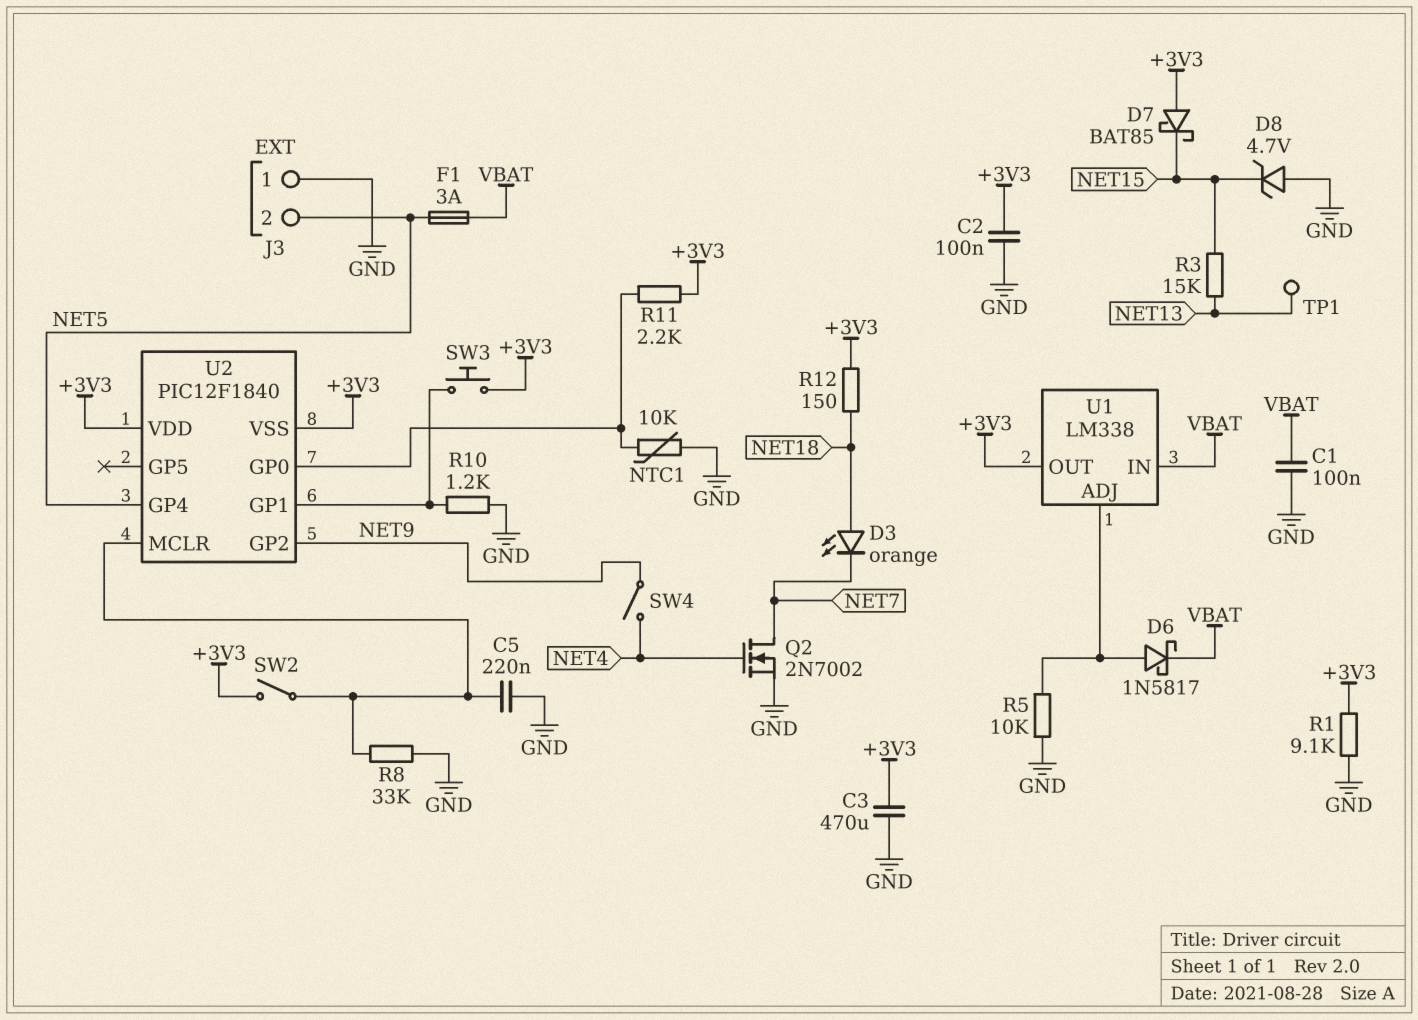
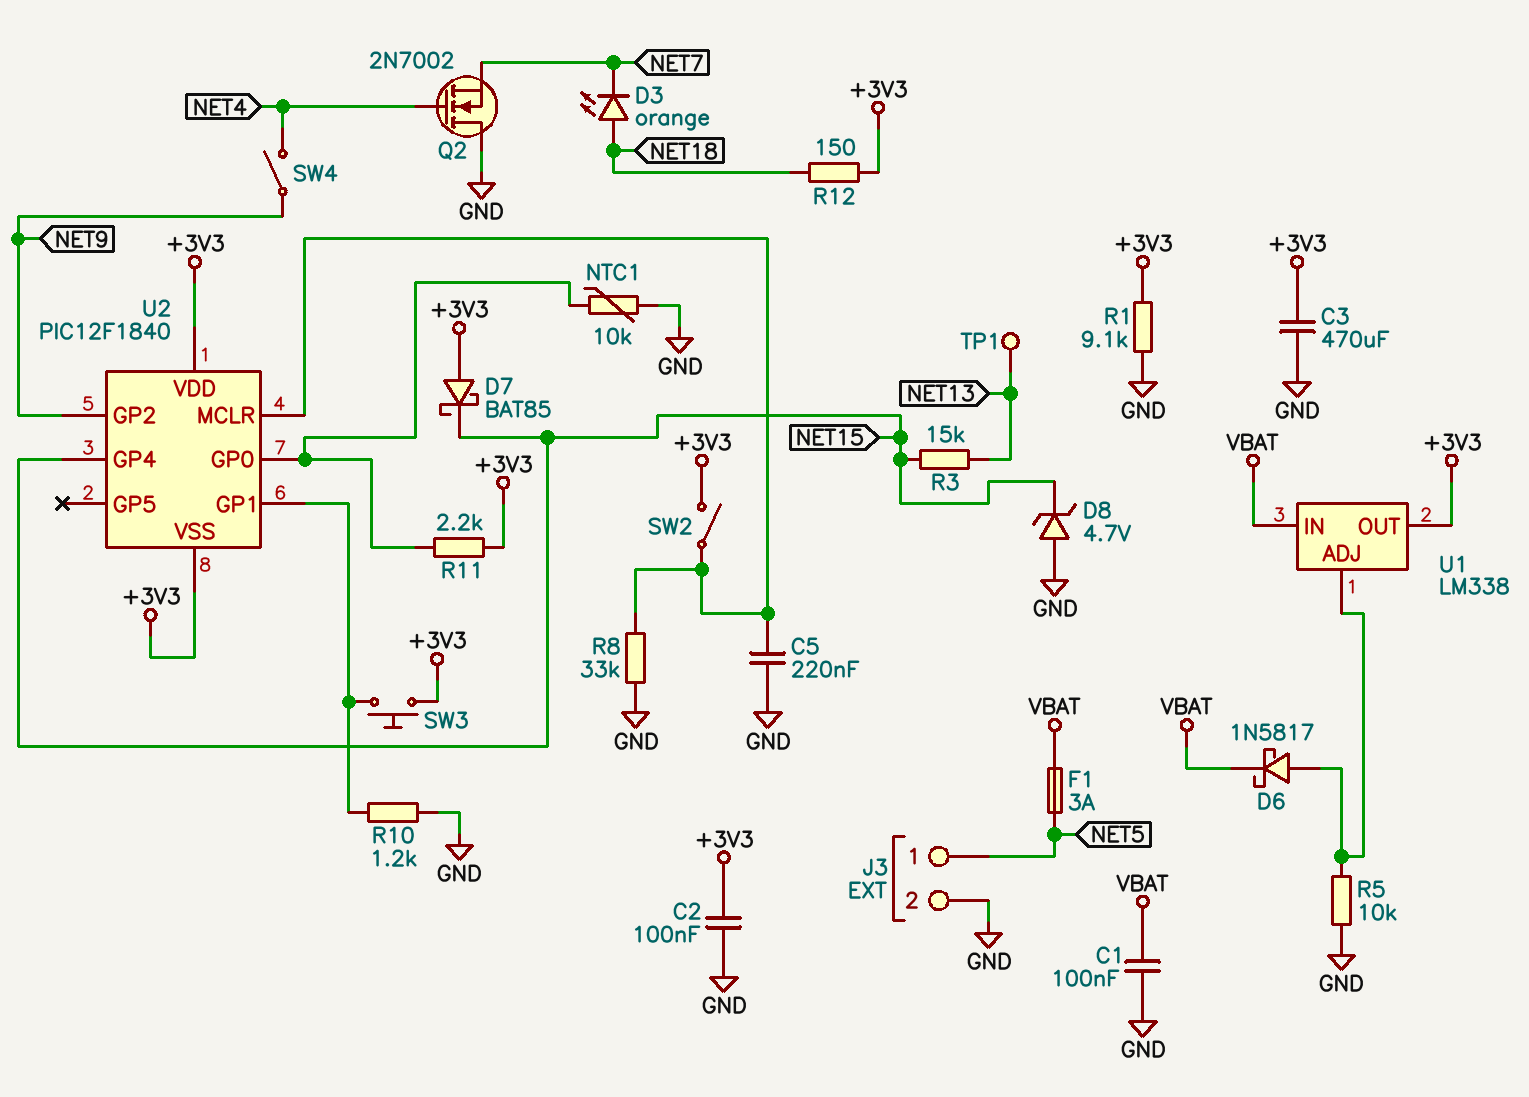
J3 pin 1: GND -> NET5
J3 pin 2: NET5 -> GND
Q2: NMOS 2N7002 (G NET4, D NET7, S GND) -> NMOS 2N7002 (G NET4, D GND, S NET7)
U2 pin GP4: NET5 -> NET15

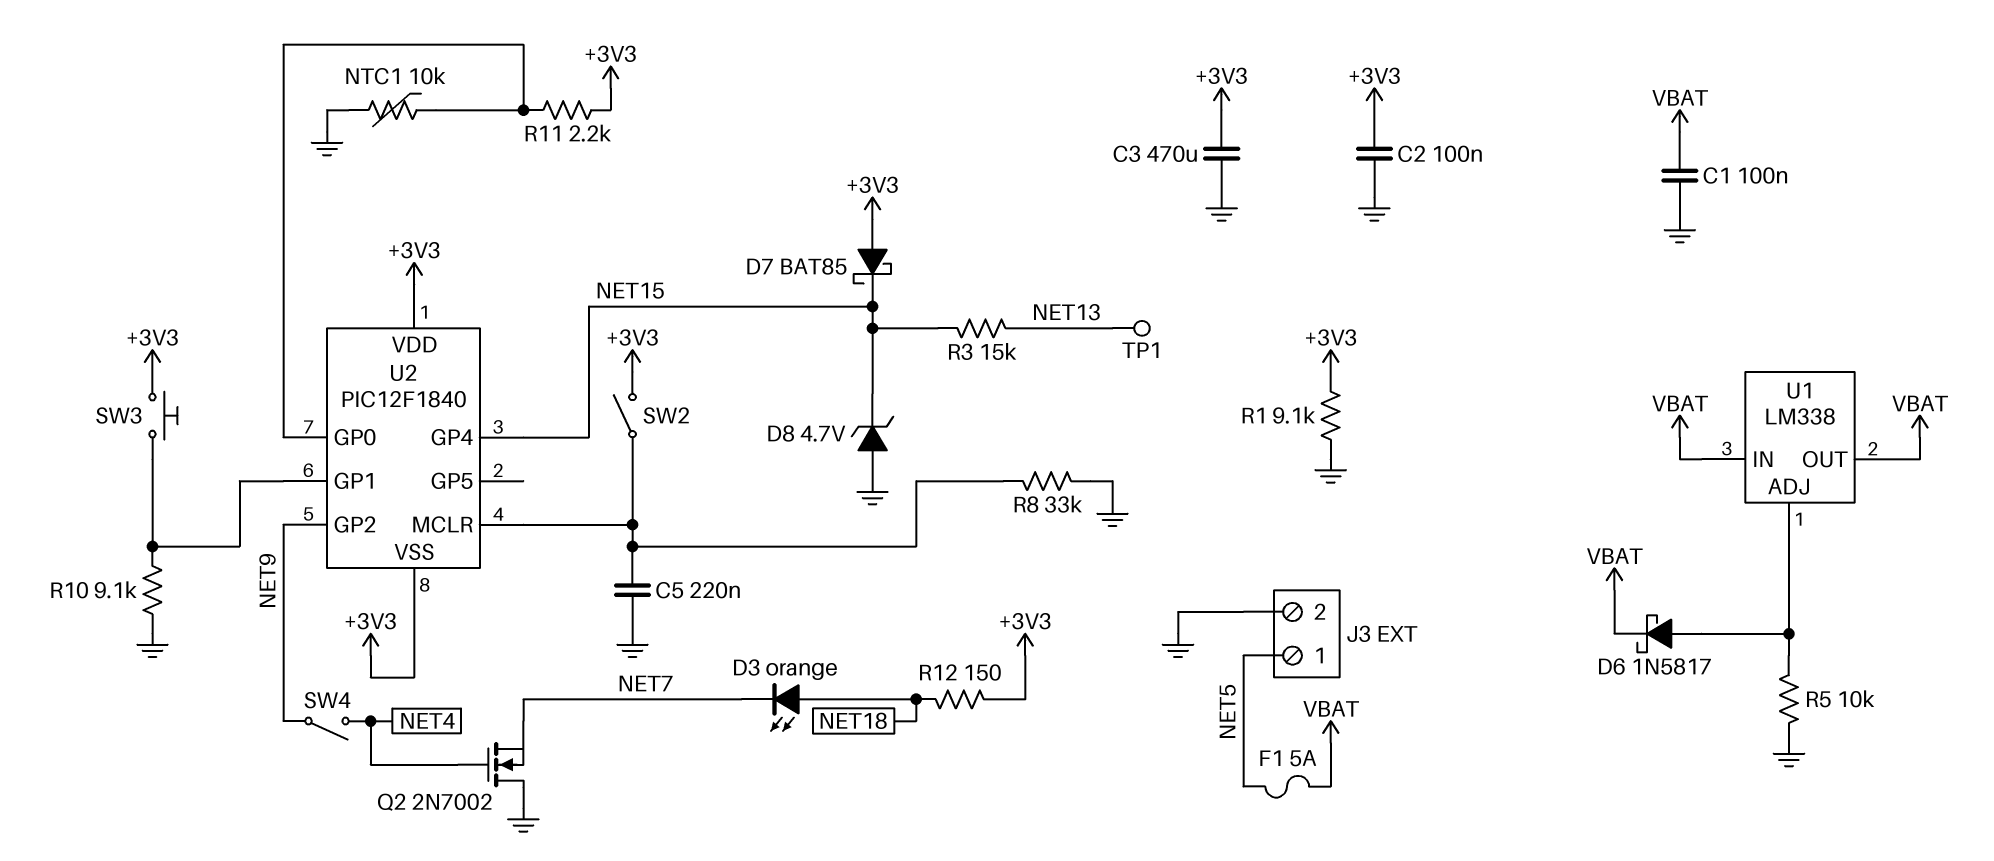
F1: 3A (NET5, VBAT) -> 5A (NET5, VBAT)
R10: 1.2k (GND, U2/GP1) -> 9.1k (GND, U2/GP1)
U1 pin OUT: +3V3 -> VBAT

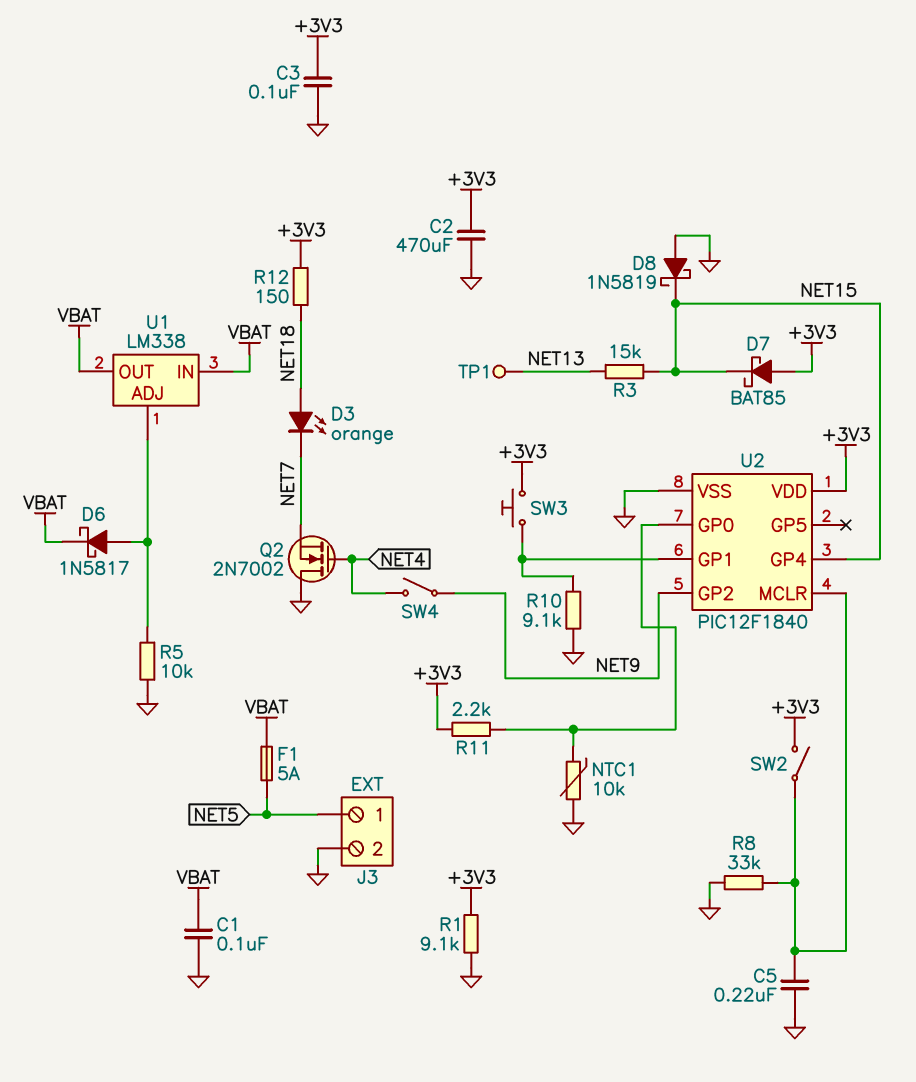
C2: 100nF (+3V3, GND) -> 470uF (+3V3, GND)
C3: 470uF (+3V3, GND) -> 100nF (+3V3, GND)
D8: zener 4.7V (A GND, K NET15) -> schottky 1N5819 (A GND, K NET15)
U2 pin VSS: +3V3 -> GND

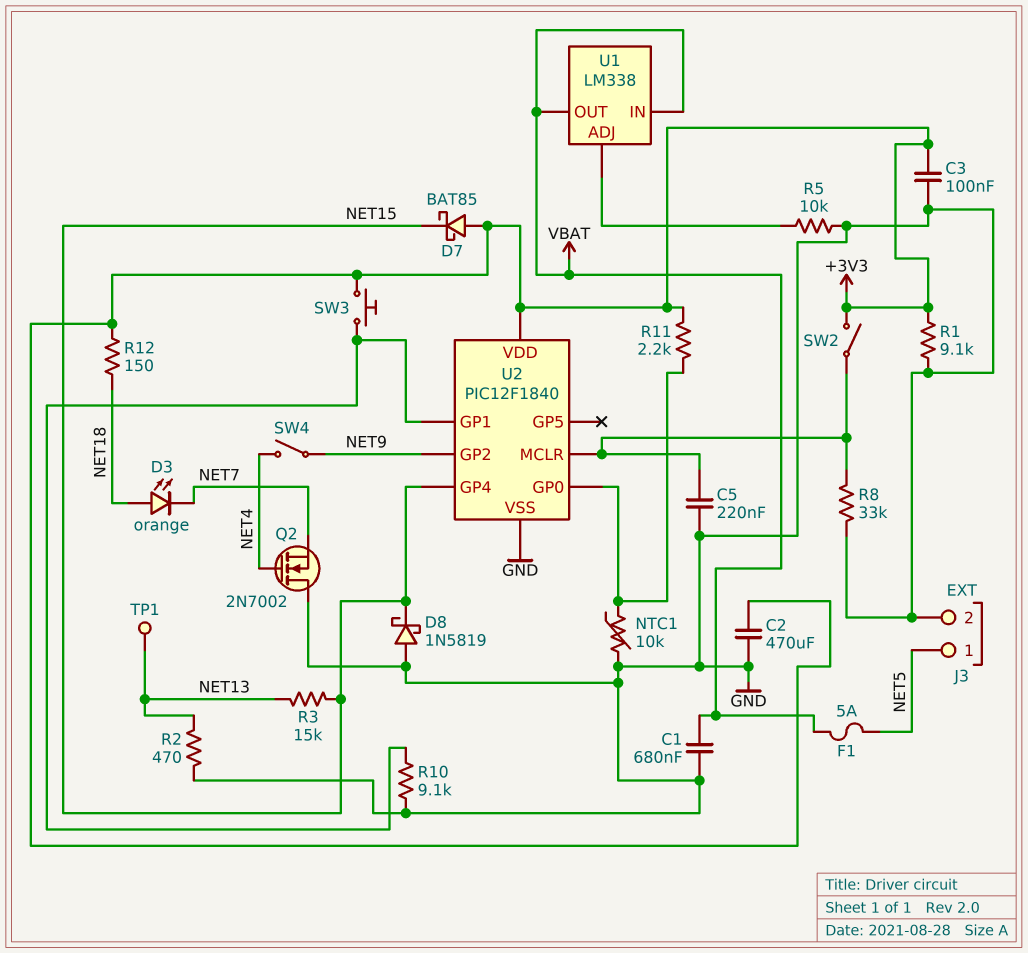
C1: 100nF (GND, VBAT) -> 680nF (GND, VBAT)
D6: schottky 1N5817 (A U1/ADJ, K VBAT) -> none
R2: none -> 470 (GND, NET13)

